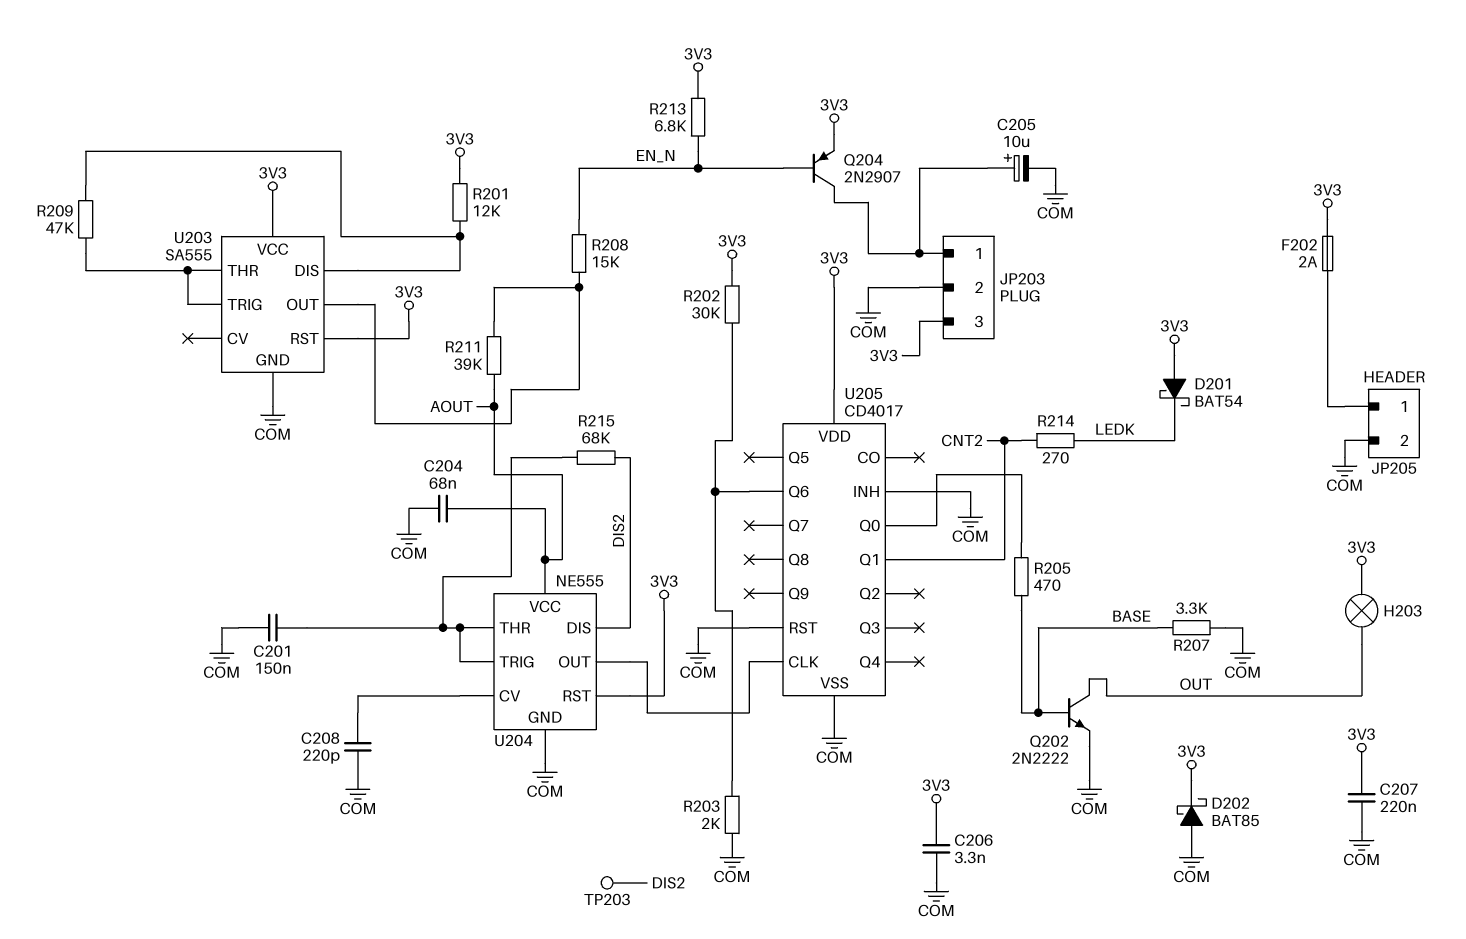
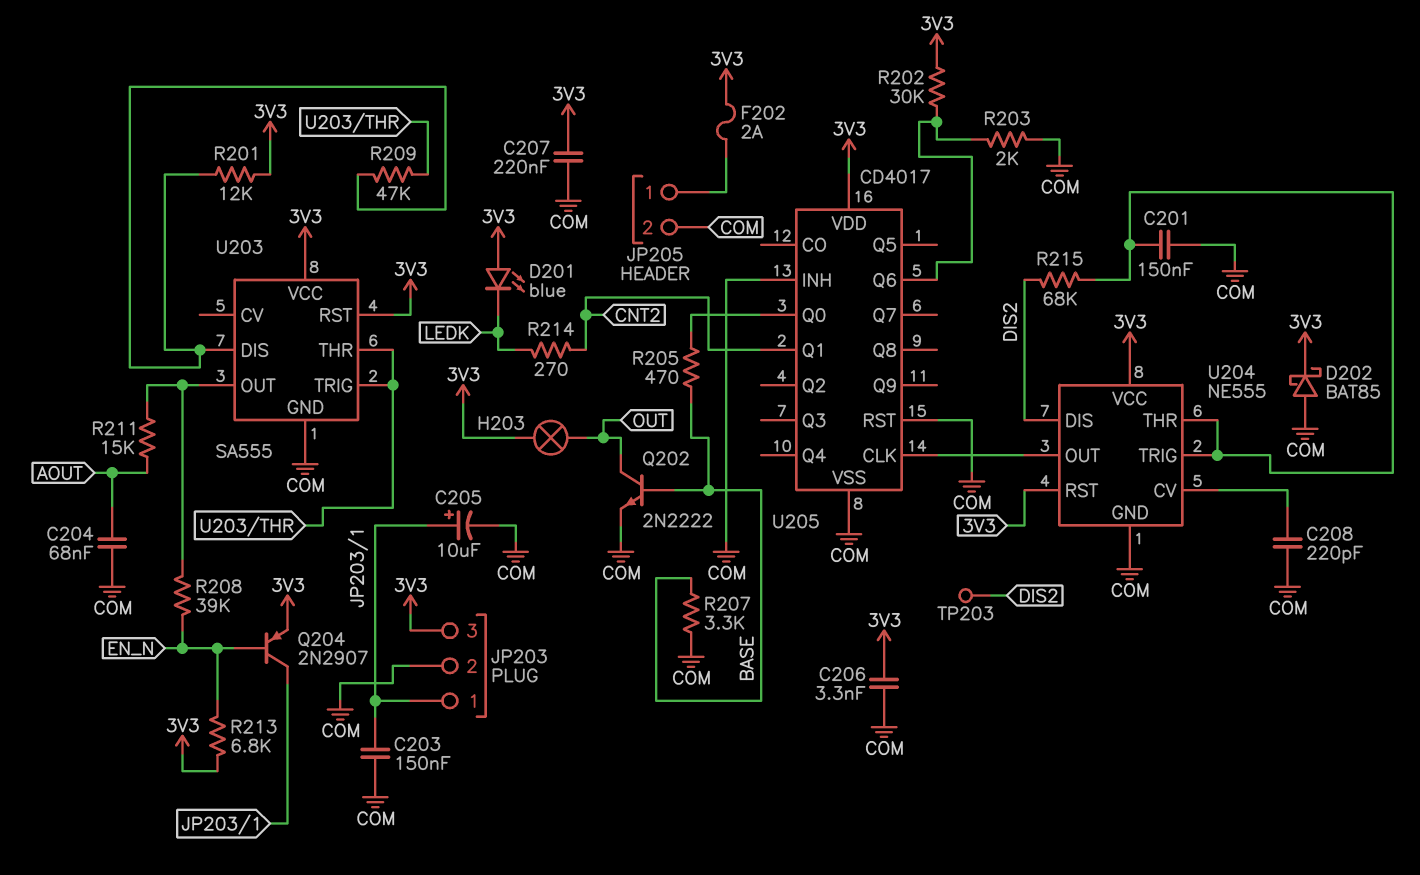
C203: none -> 150nF (COM, JP203/1)
D201: schottky BAT54 (A 3V3, K LEDK) -> LED blue (A 3V3, K LEDK)
R208: 15k (EN_N, U203/OUT) -> 39k (EN_N, U203/OUT)
R211: 39k (AOUT, U203/OUT) -> 15k (AOUT, U203/OUT)
U204 pin VCC: AOUT -> 3V3

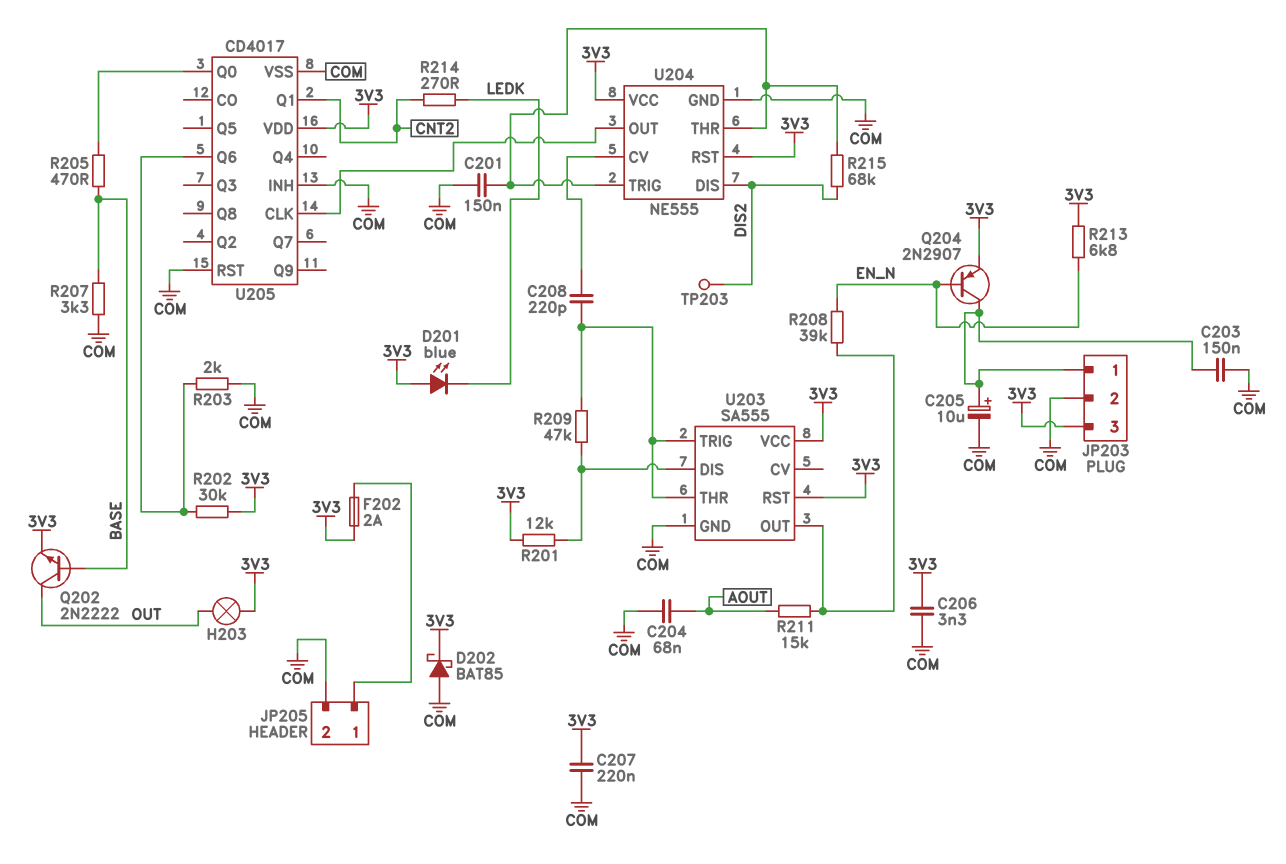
C208: 220pF (COM, U204/CV) -> 220pF (U203/THR, U204/CV)
Q202: NPN 2N2222 (B BASE, C OUT, E COM) -> NPN 2N2222 (B BASE, C OUT, E 3V3)

